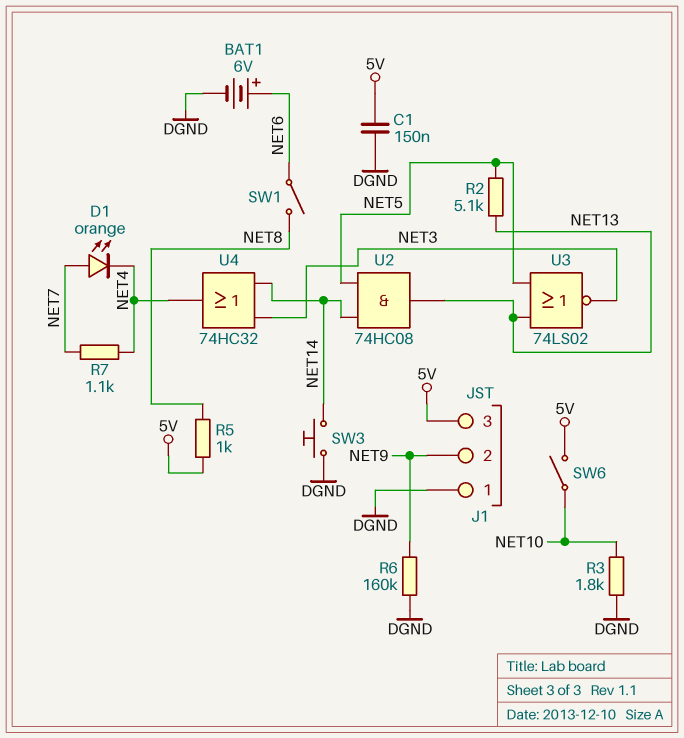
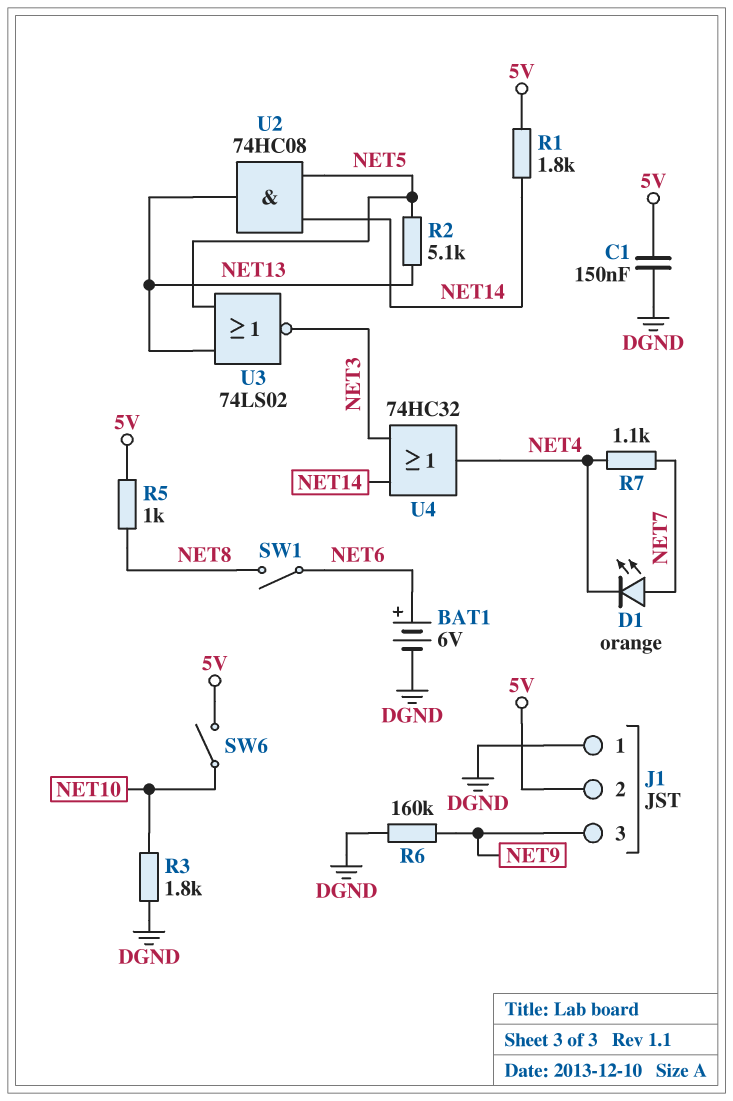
J1 pin 2: NET9 -> 5V
J1 pin 3: 5V -> NET9
R1: none -> 1.8k (5V, NET14)
SW3: button (DGND, NET14) -> none

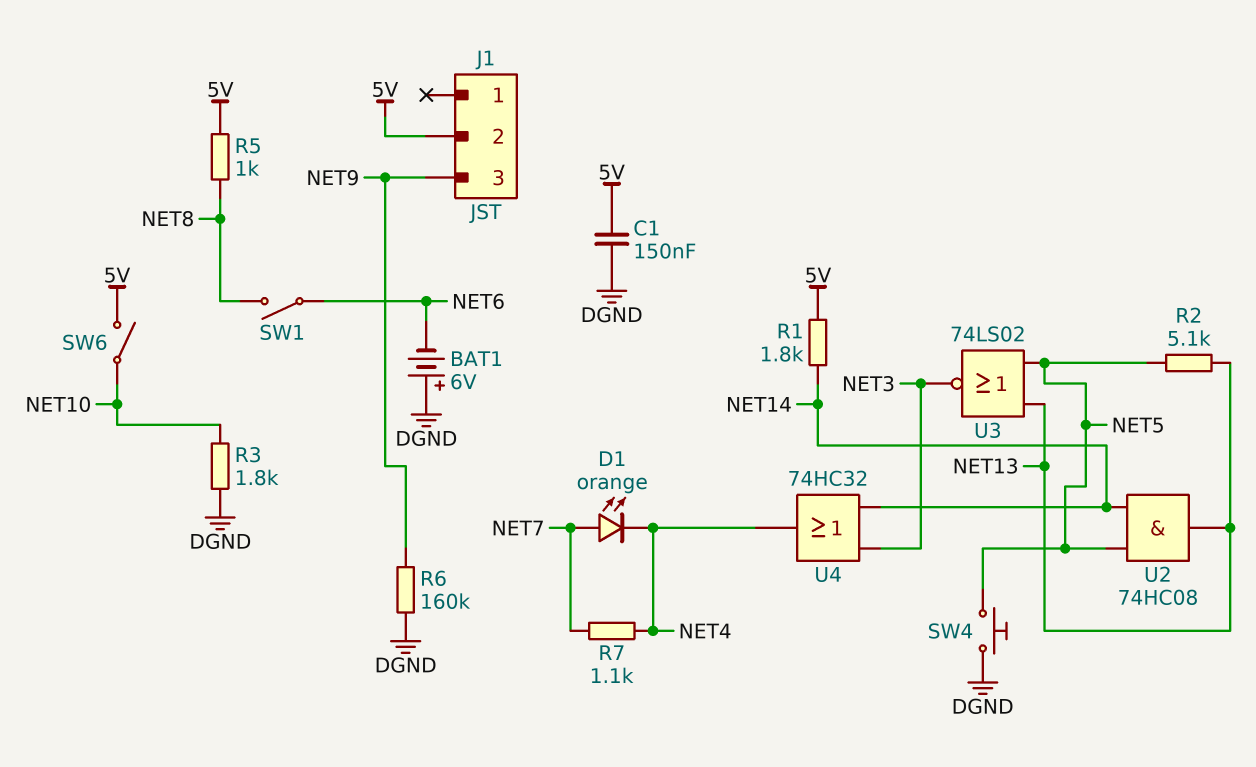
BAT1: 6V (plus NET6, minus DGND) -> 6V (plus DGND, minus NET6)
J1 pin 1: DGND -> none
SW4: none -> button (DGND, NET5)

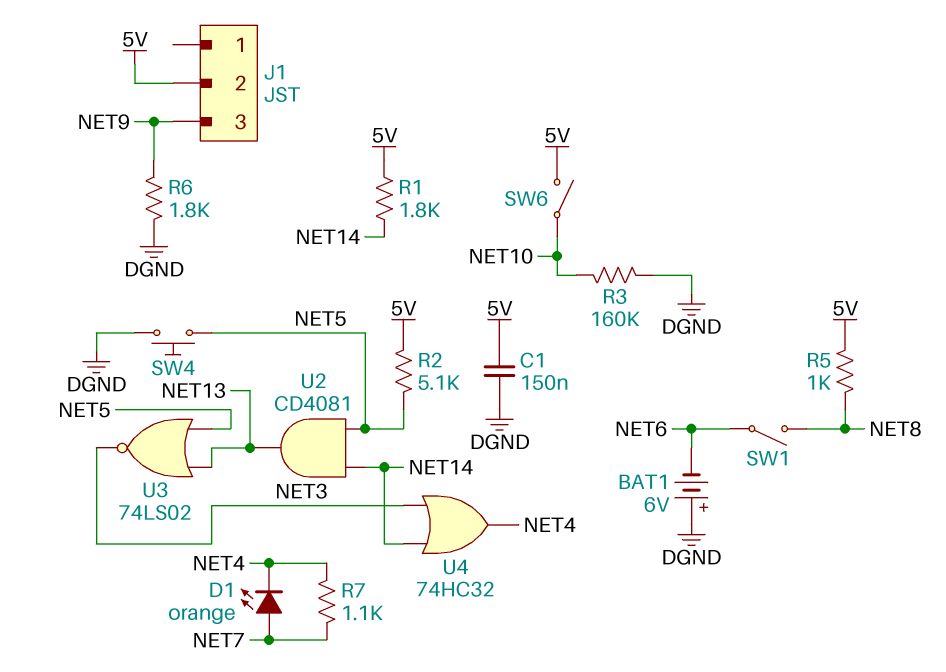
R2: 5.1k (NET5, NET13) -> 5.1k (5V, NET5)
R3: 1.8k (DGND, NET10) -> 160k (DGND, NET10)
R6: 160k (DGND, NET9) -> 1.8k (DGND, NET9)
U2: AND 74HC08 (in NET5, in NET14, out NET13) -> AND CD4081 (in NET5, in NET14, out NET13)

